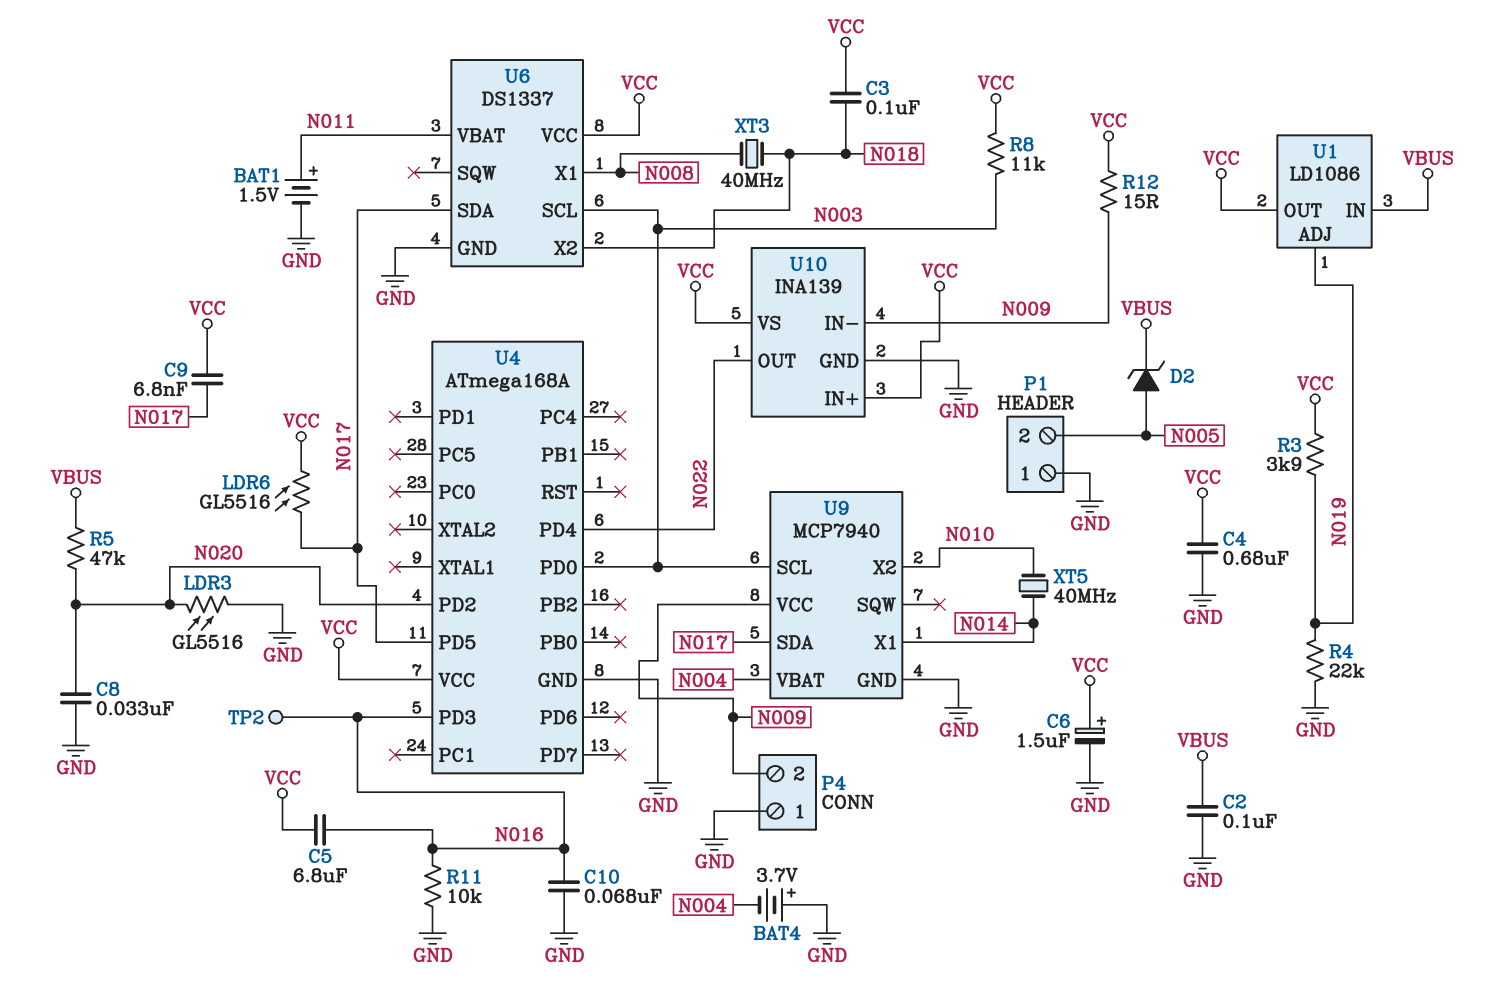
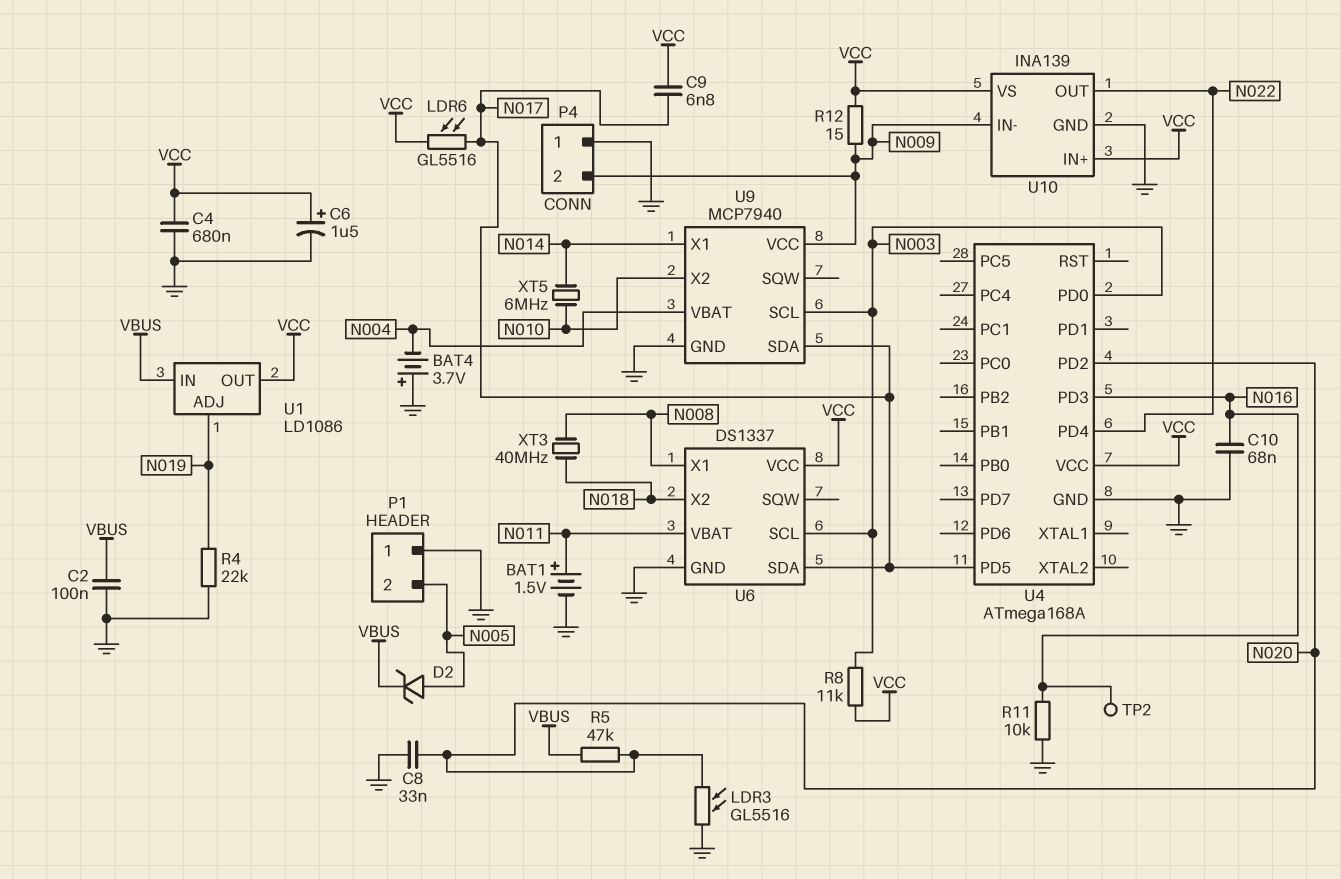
C3: 100nF (N018, VCC) -> none
C5: 6.8uF (N016, VCC) -> none
R3: 3.9k (N019, VCC) -> none
XT5: 40MHz (N010, N014) -> 6MHz (N010, N014)

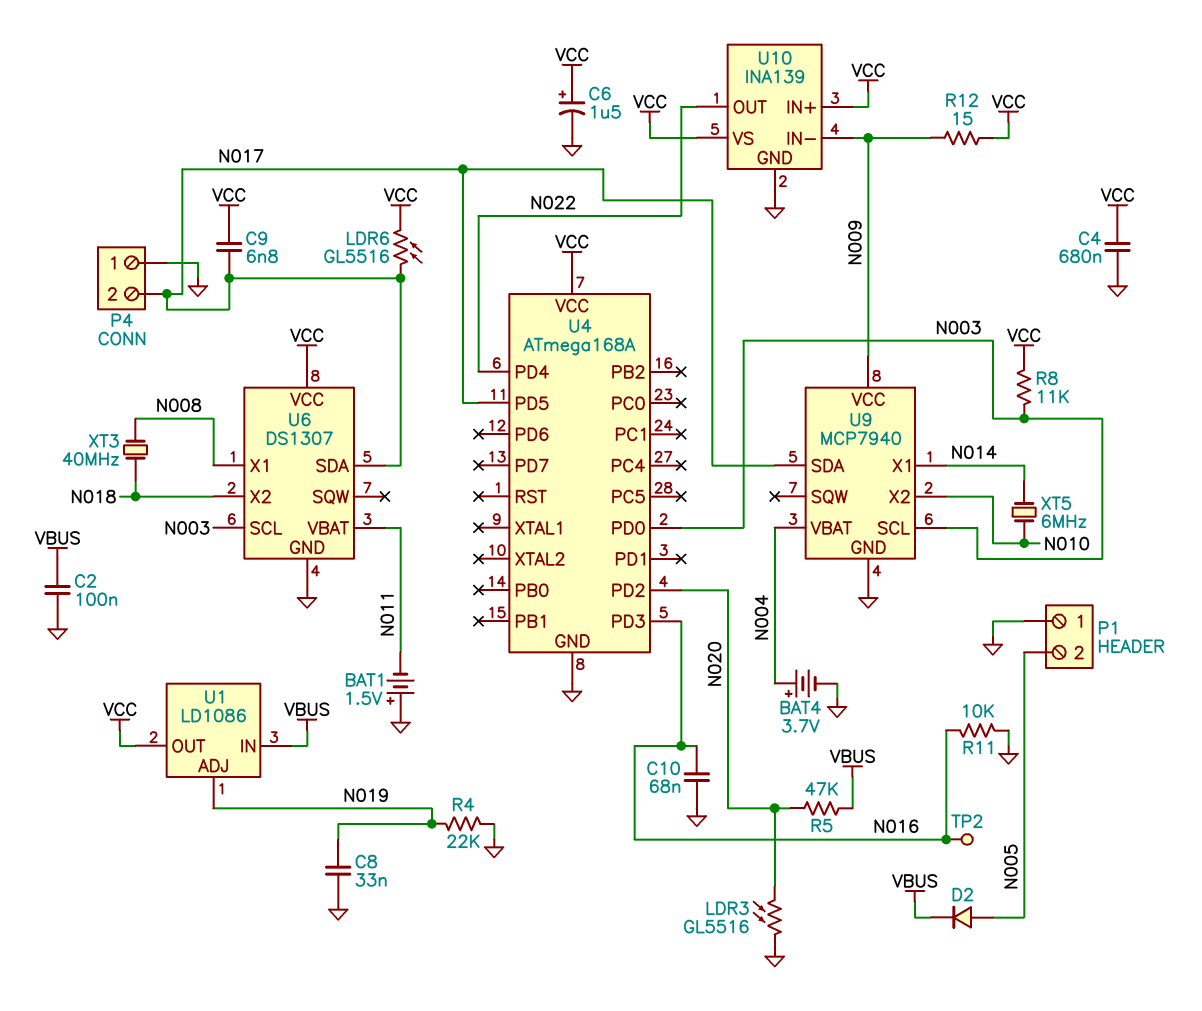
BAT1: 1.5V (plus N011, minus GND) -> 1.5V (plus GND, minus N011)
BAT4: 3.7V (plus GND, minus N004) -> 3.7V (plus N004, minus GND)
C8: 33nF (GND, N020) -> 33nF (GND, N019)
D2: zener (A N005, K VBUS) -> diode (A N005, K VBUS)
P4 pin 2: N009 -> N017
U6: DS1337 -> DS1307

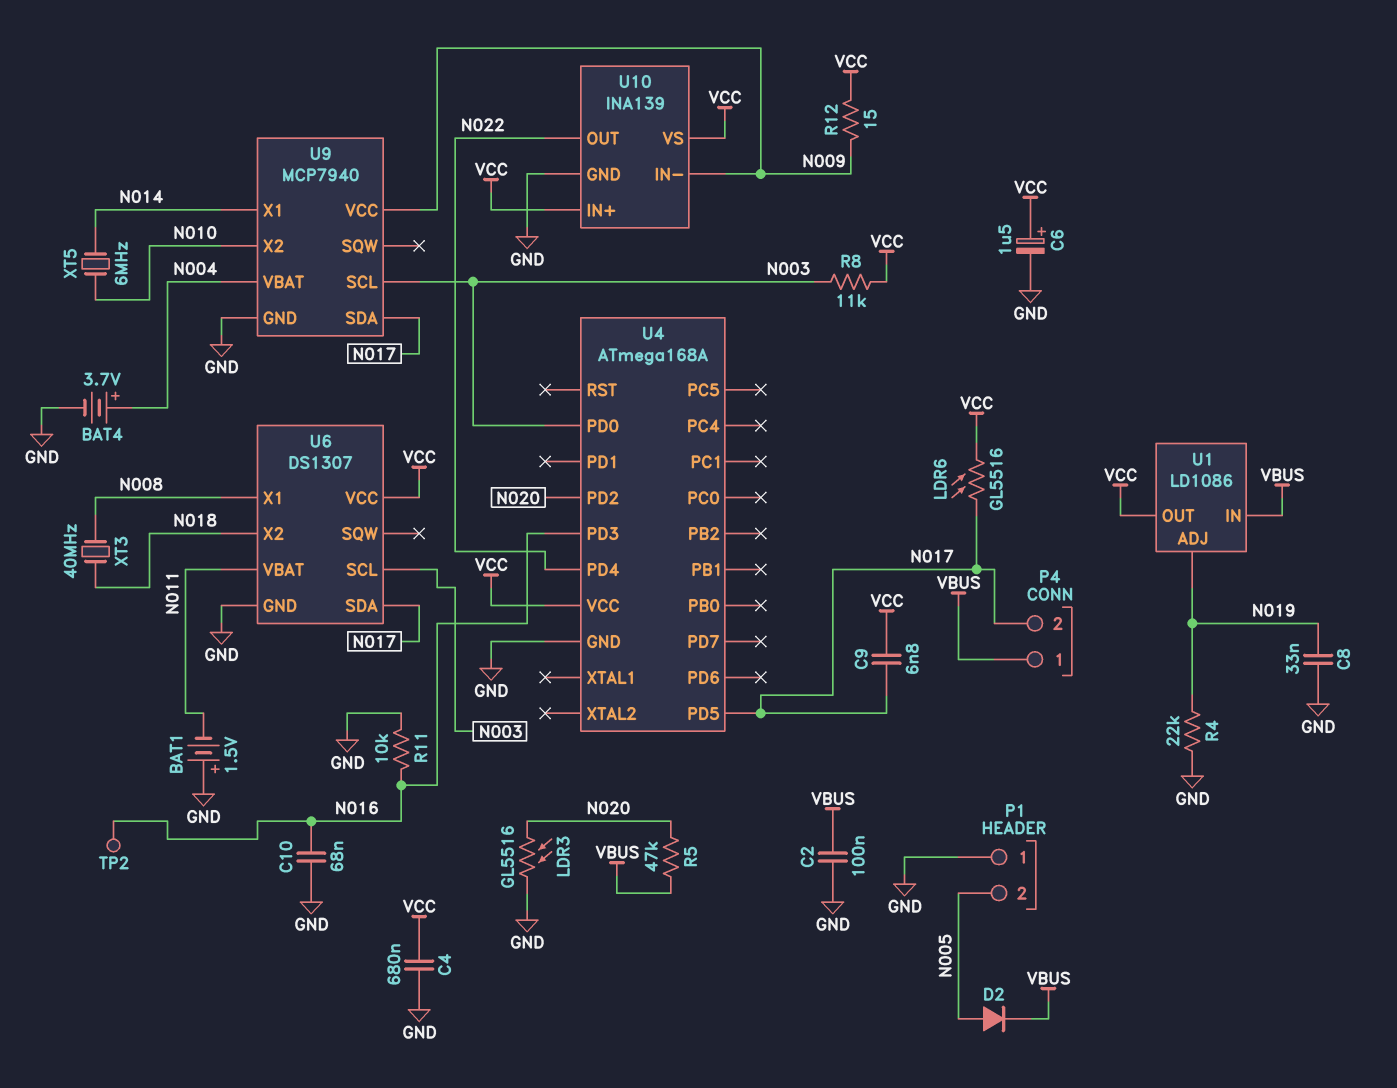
P4 pin 1: GND -> VBUS

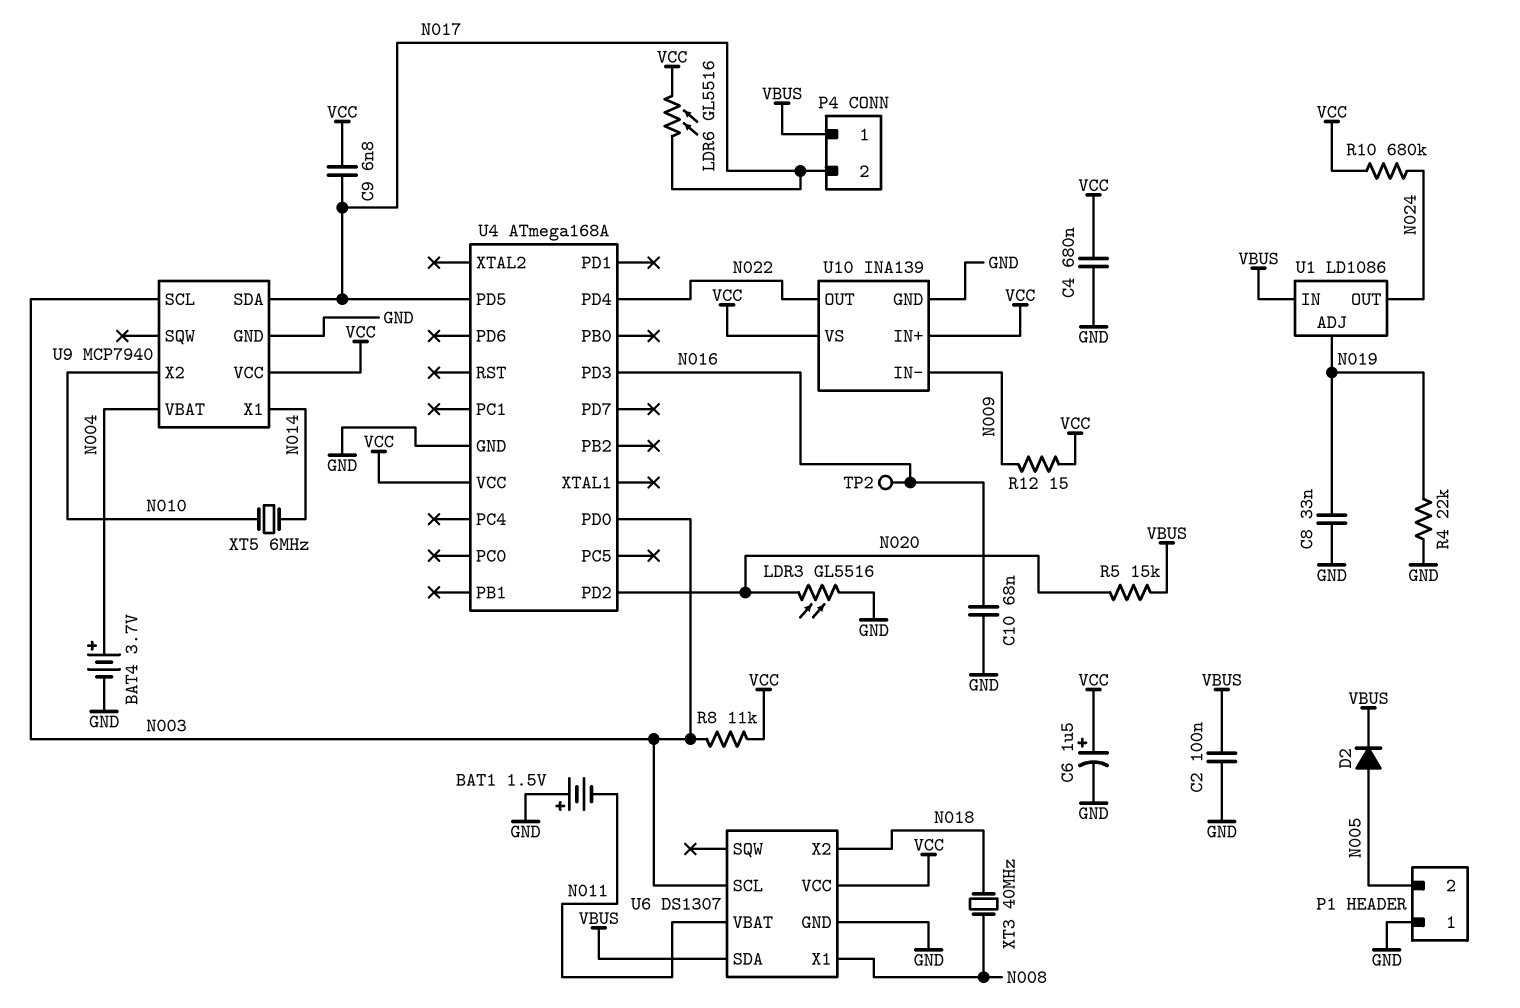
R5: 47k (N020, VBUS) -> 15k (N020, VBUS)
R10: none -> 680k (N024, VCC)
R11: 10k (GND, N016) -> none
U1 pin OUT: VCC -> N024
U6 pin SDA: N017 -> VBUS
U9 pin VCC: N009 -> VCC

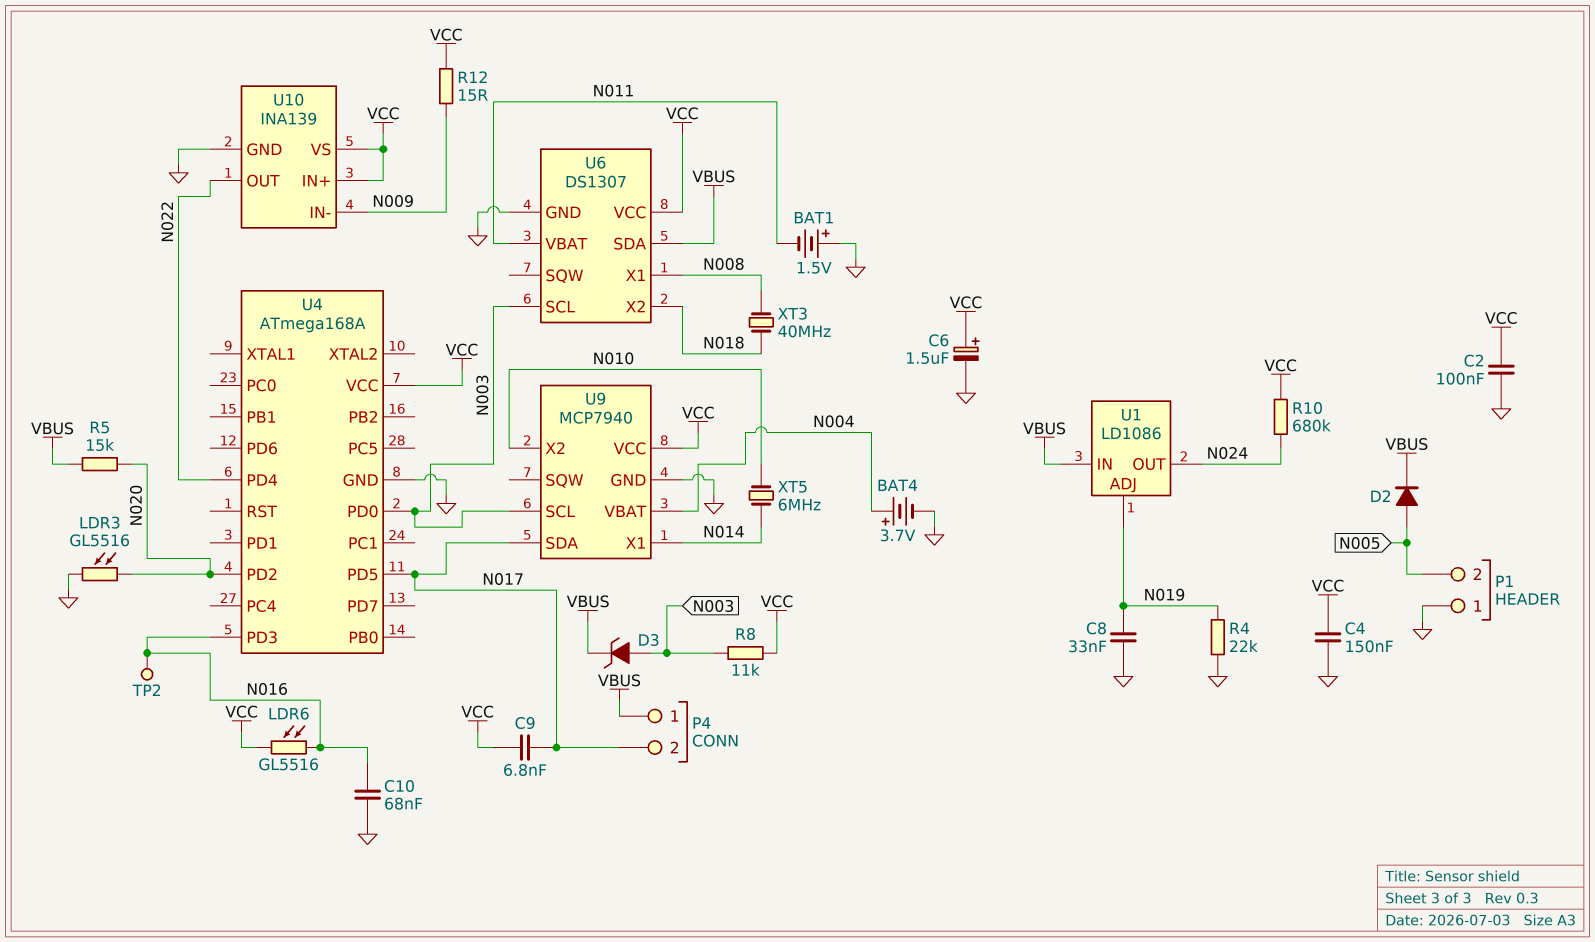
C2: 100nF (GND, VBUS) -> 100nF (GND, VCC)
C4: 680nF (GND, VCC) -> 150nF (GND, VCC)
D3: none -> zener (A N003, K VBUS)
LDR6: GL5516 (N017, VCC) -> GL5516 (N016, VCC)

